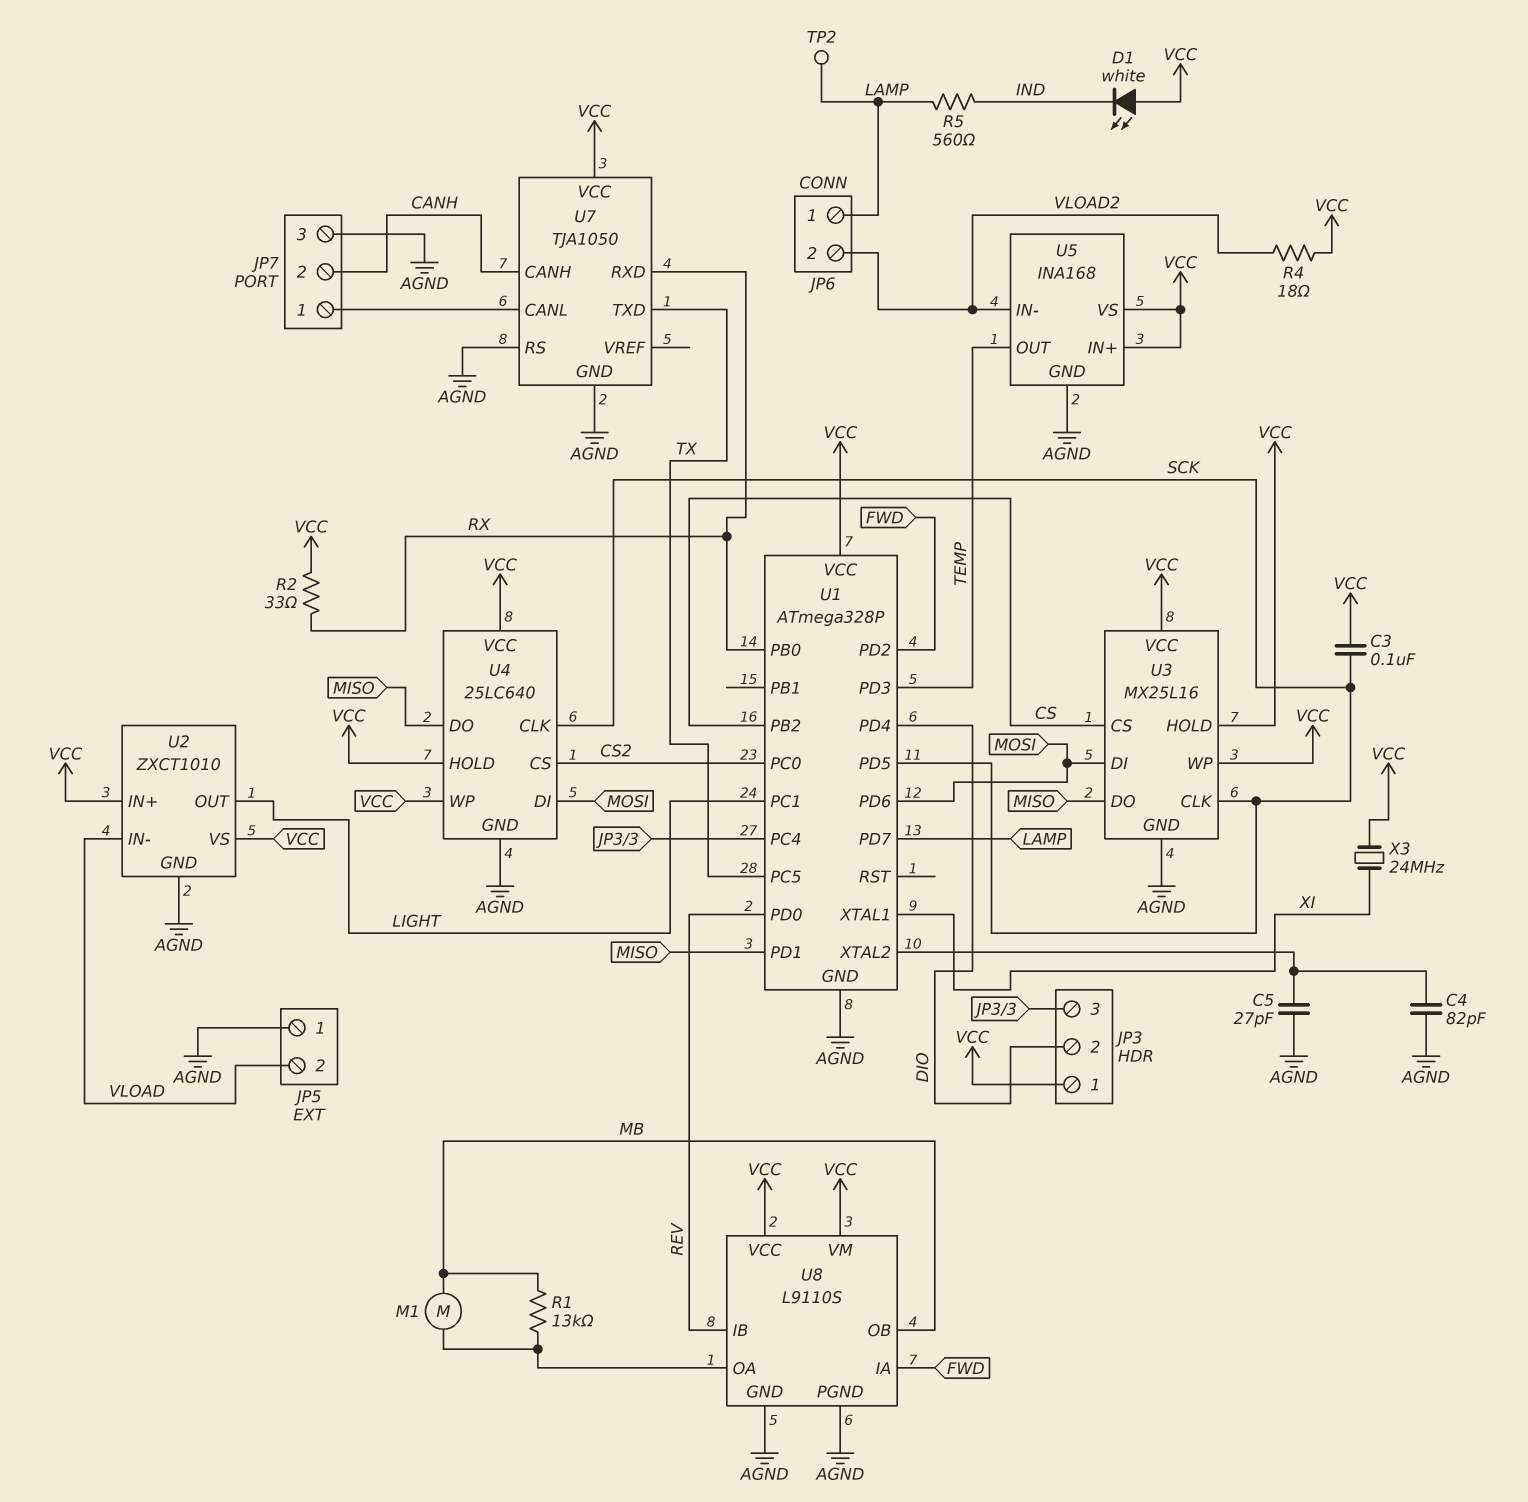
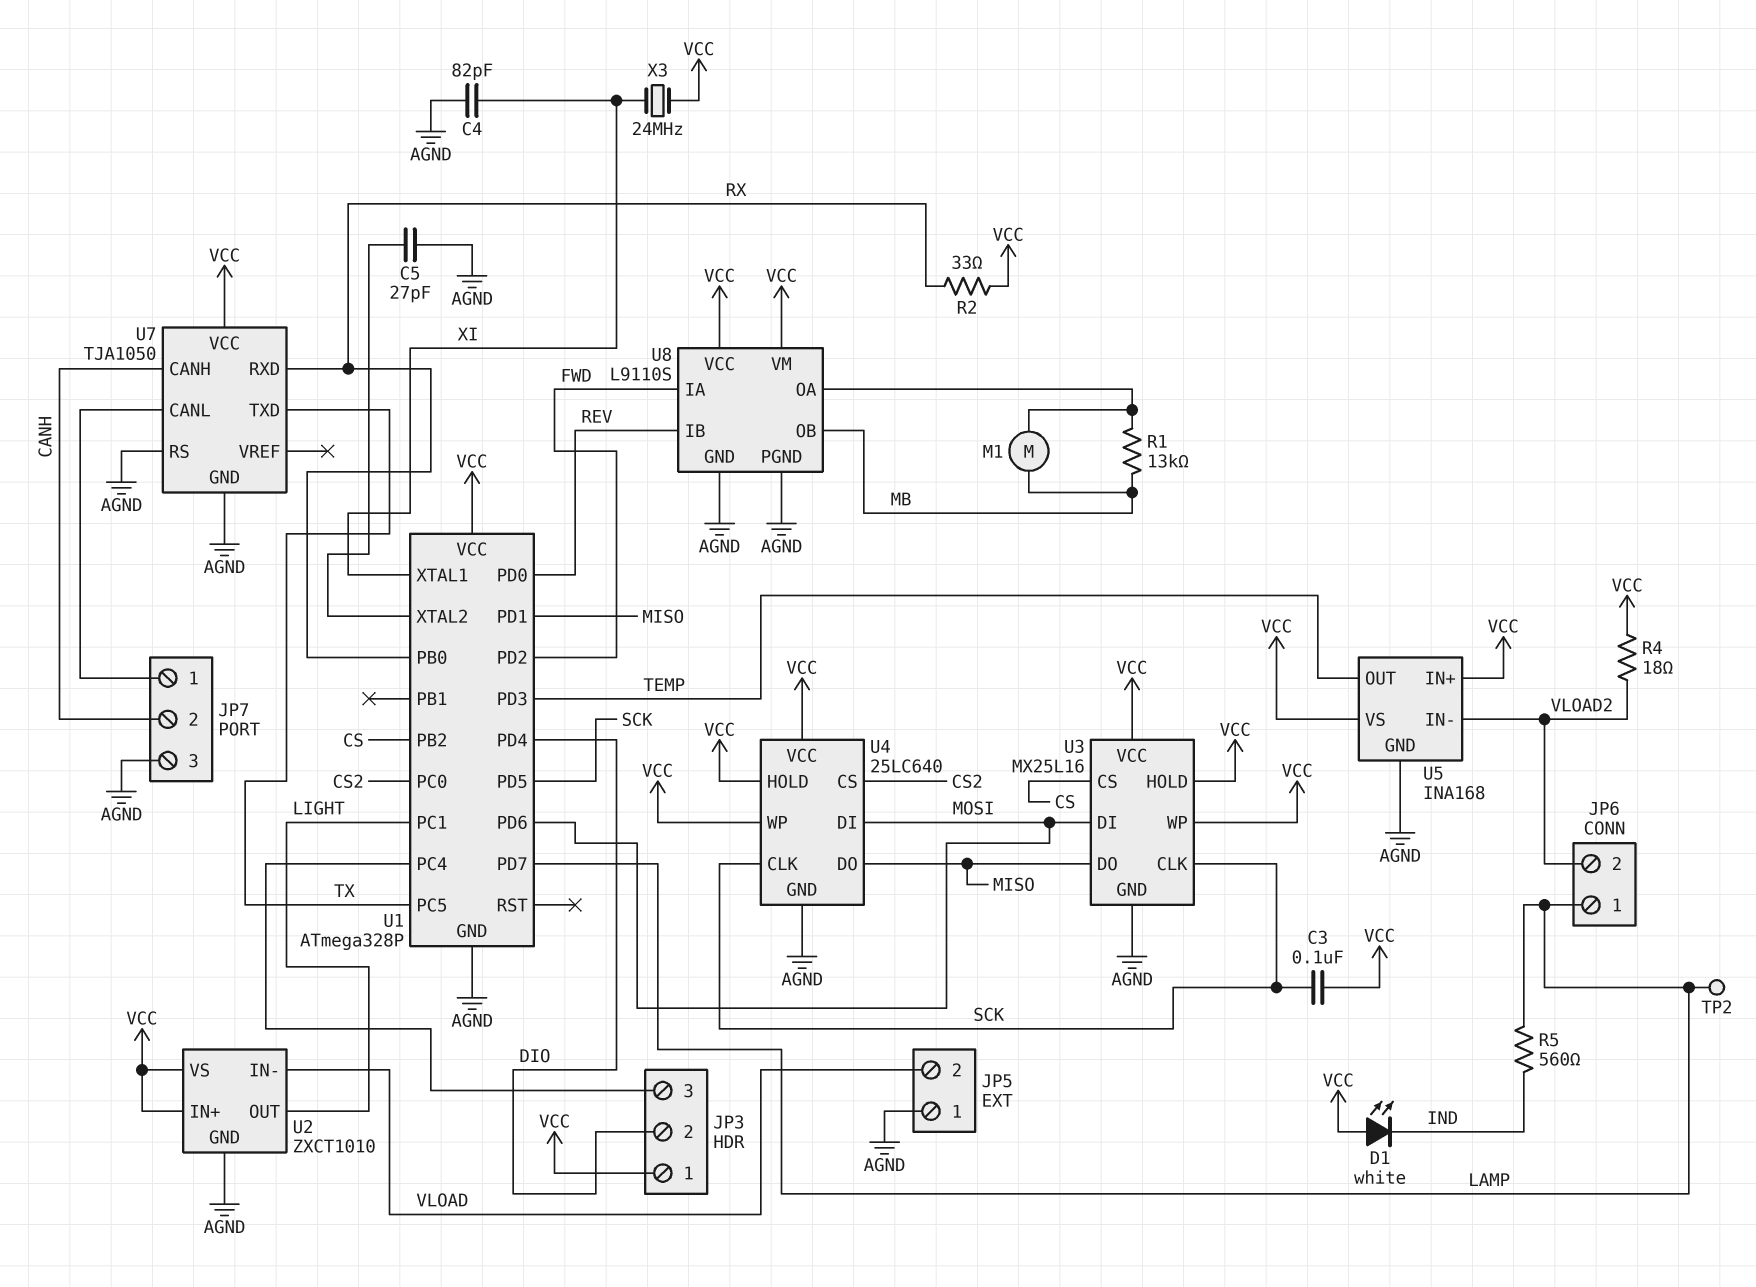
C4: 82pF (AGND, U1/XTAL2) -> 82pF (AGND, XI)

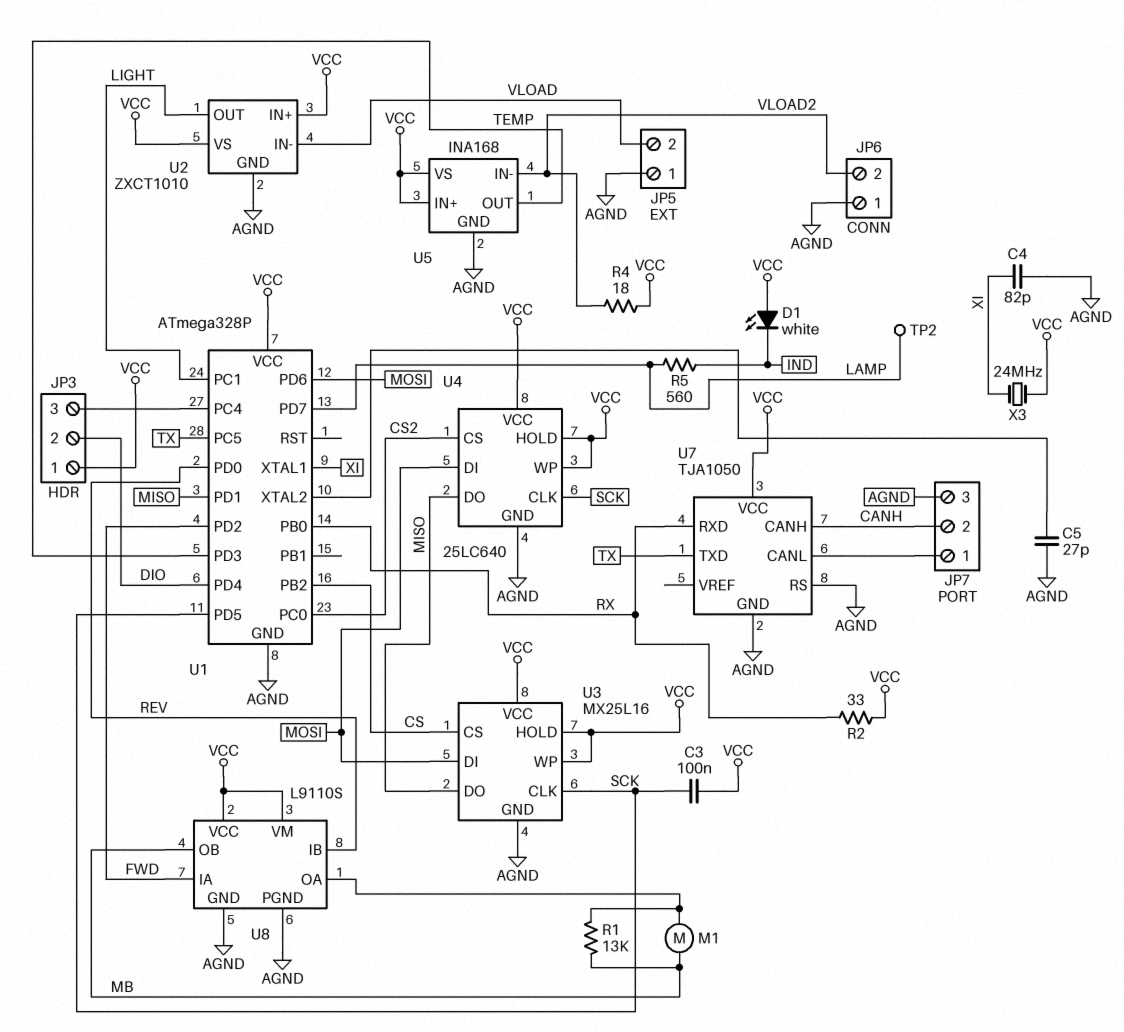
JP6 pin 1: LAMP -> AGND

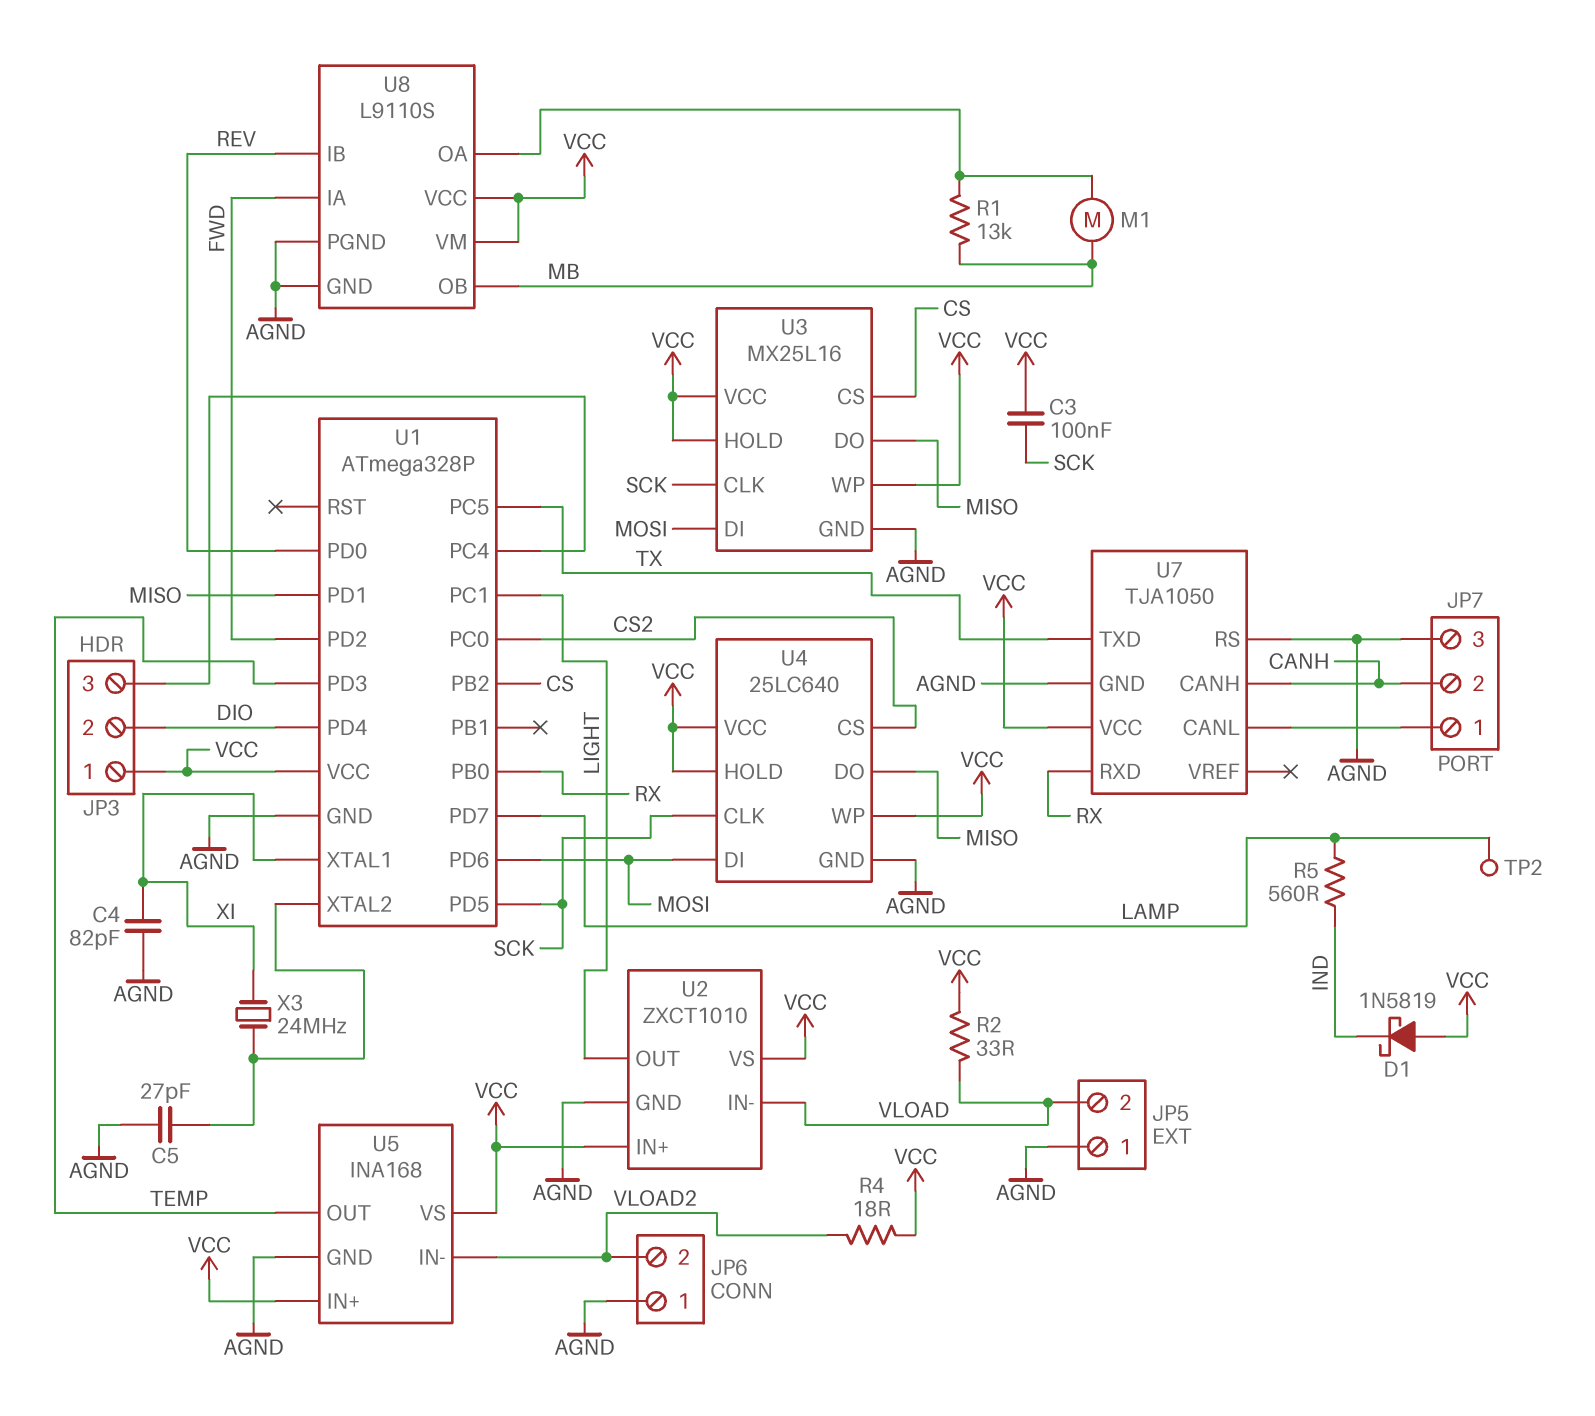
D1: LED white (A VCC, K IND) -> schottky 1N5819 (A VCC, K IND)
R2: 33 (RX, VCC) -> 33 (VCC, VLOAD)
X3: 24MHz (VCC, XI) -> 24MHz (U1/XTAL2, XI)

